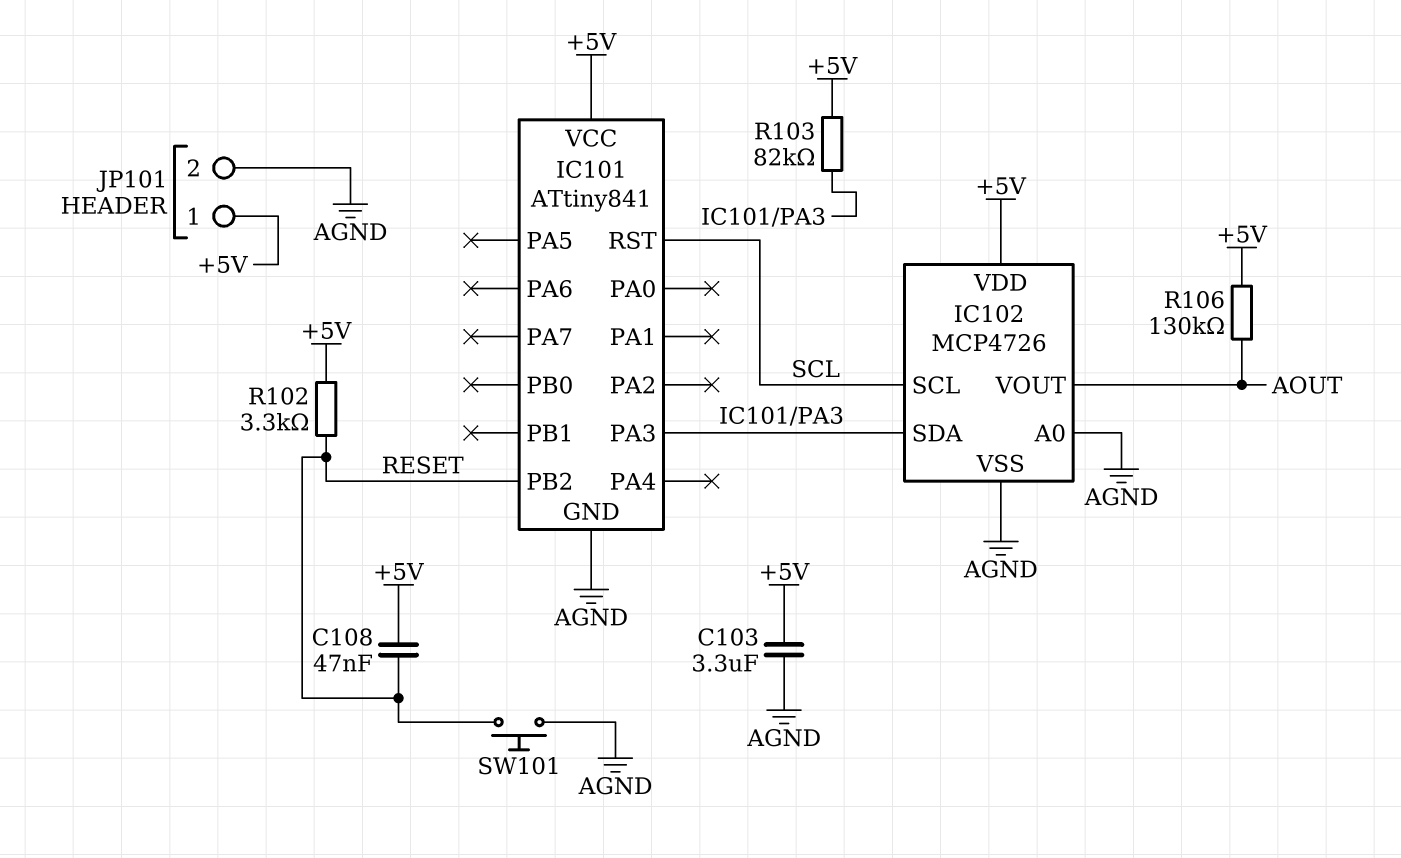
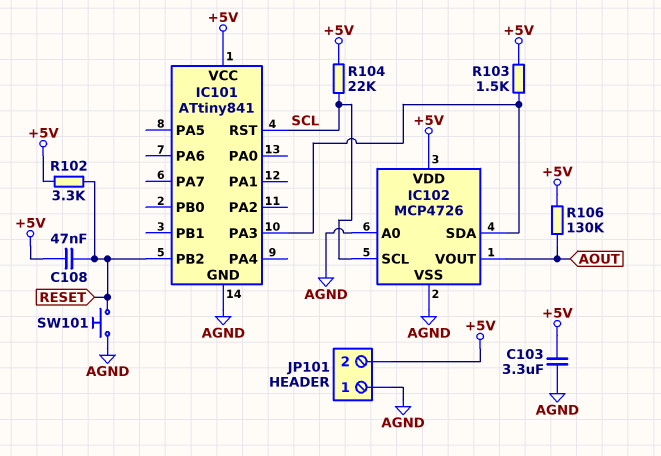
JP101 pin 1: +5V -> AGND
JP101 pin 2: AGND -> +5V
R103: 82k (+5V, IC101/PA3) -> 1.5k (+5V, IC101/PA3)
R104: none -> 22k (+5V, SCL)

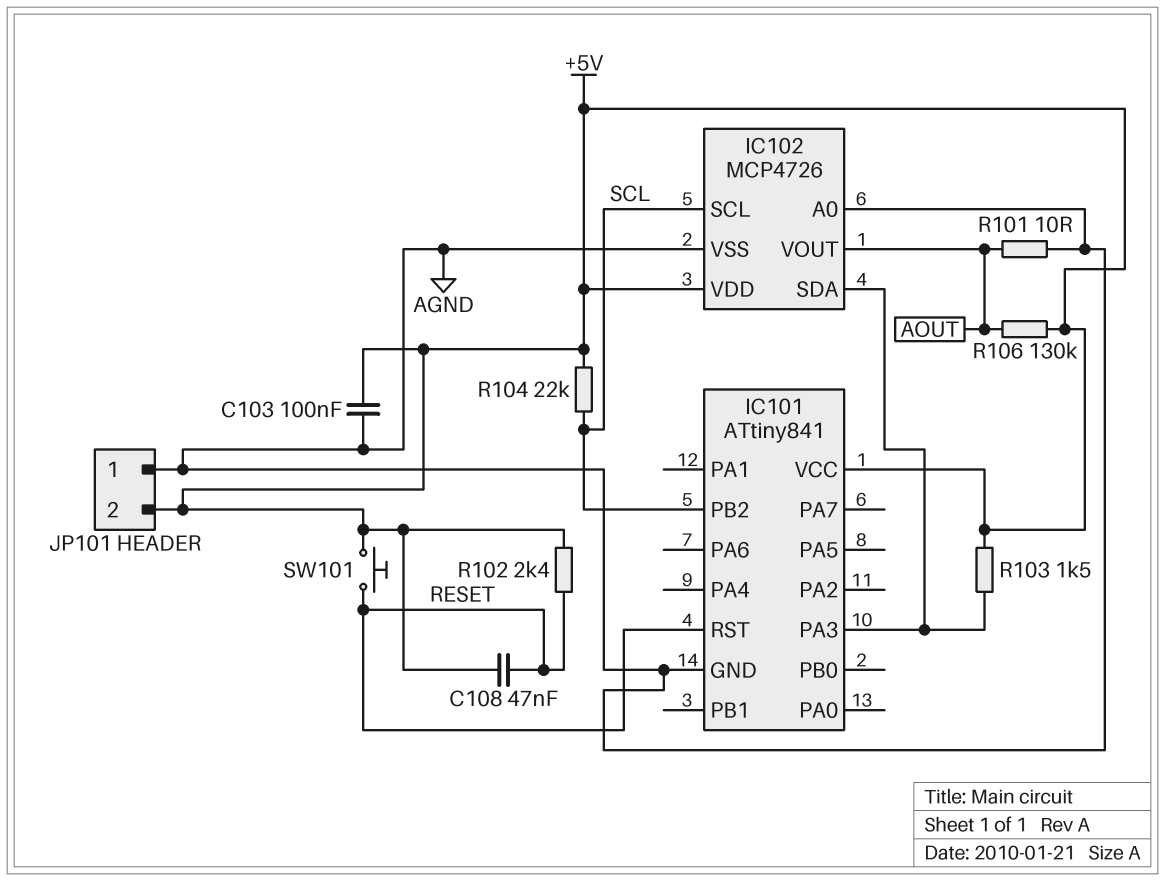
C103: 3.3uF (+5V, AGND) -> 100nF (+5V, AGND)
IC101 pin PB2: RESET -> SCL
IC101 pin RST: SCL -> RESET
R101: none -> 10 (AGND, AOUT)
R102: 3.3k (+5V, RESET) -> 2.4k (+5V, RESET)
SW101: button (AGND, RESET) -> button (+5V, RESET)

